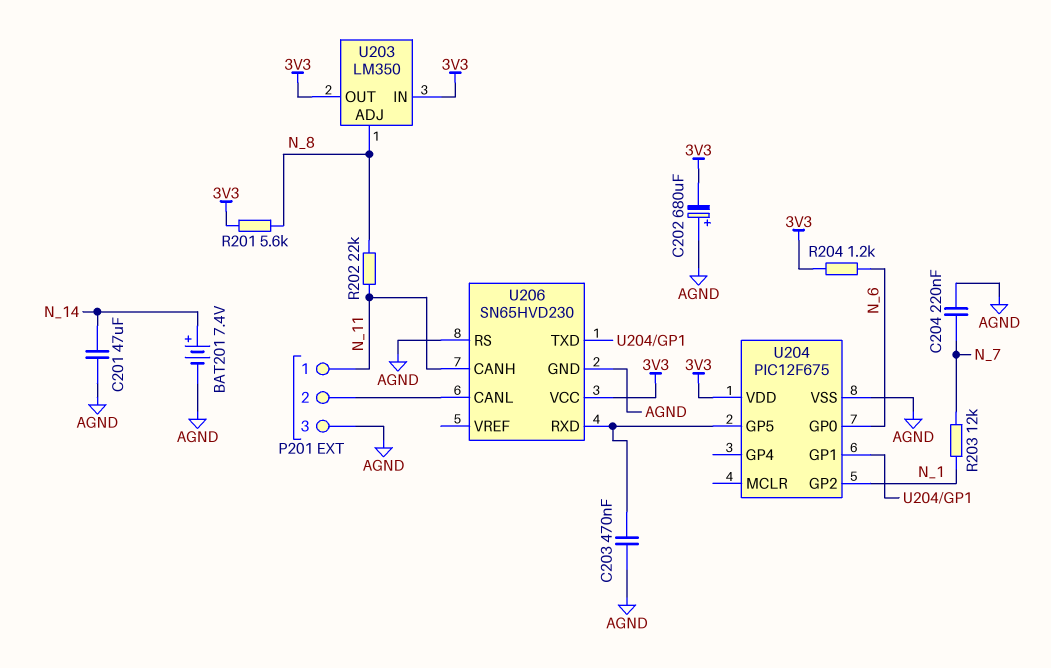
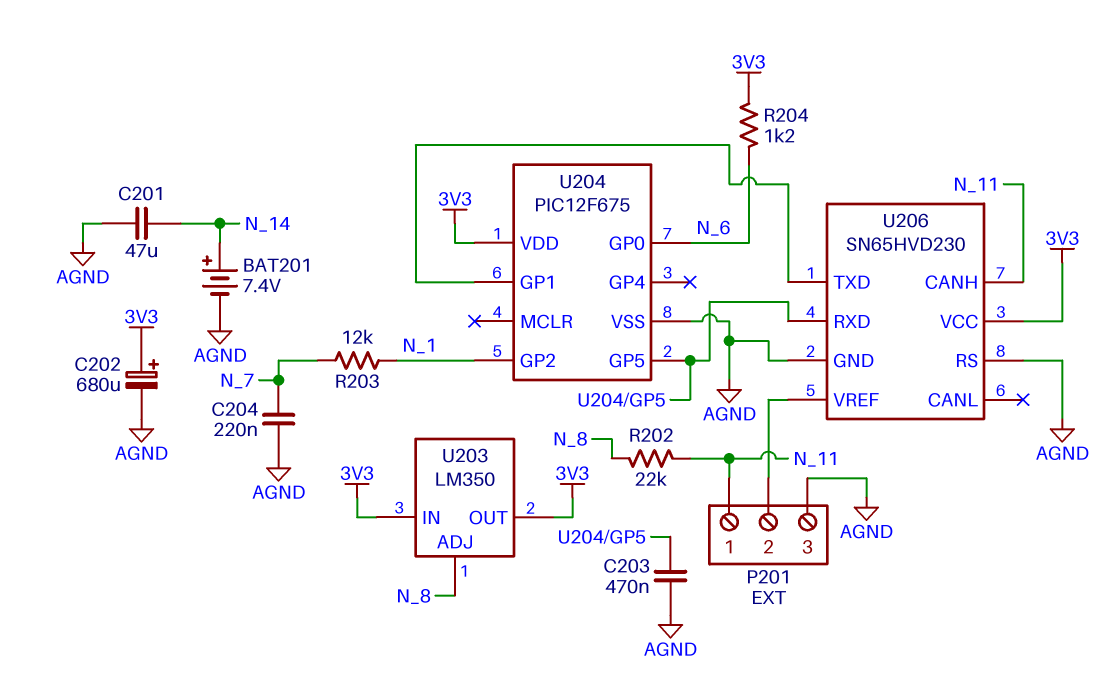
C202: 680uF (plus AGND, minus 3V3) -> 680uF (plus 3V3, minus AGND)
R201: 5.6k (3V3, N_8) -> none
U206 pin CANL: P201/2 -> none
U206 pin VREF: none -> P201/2

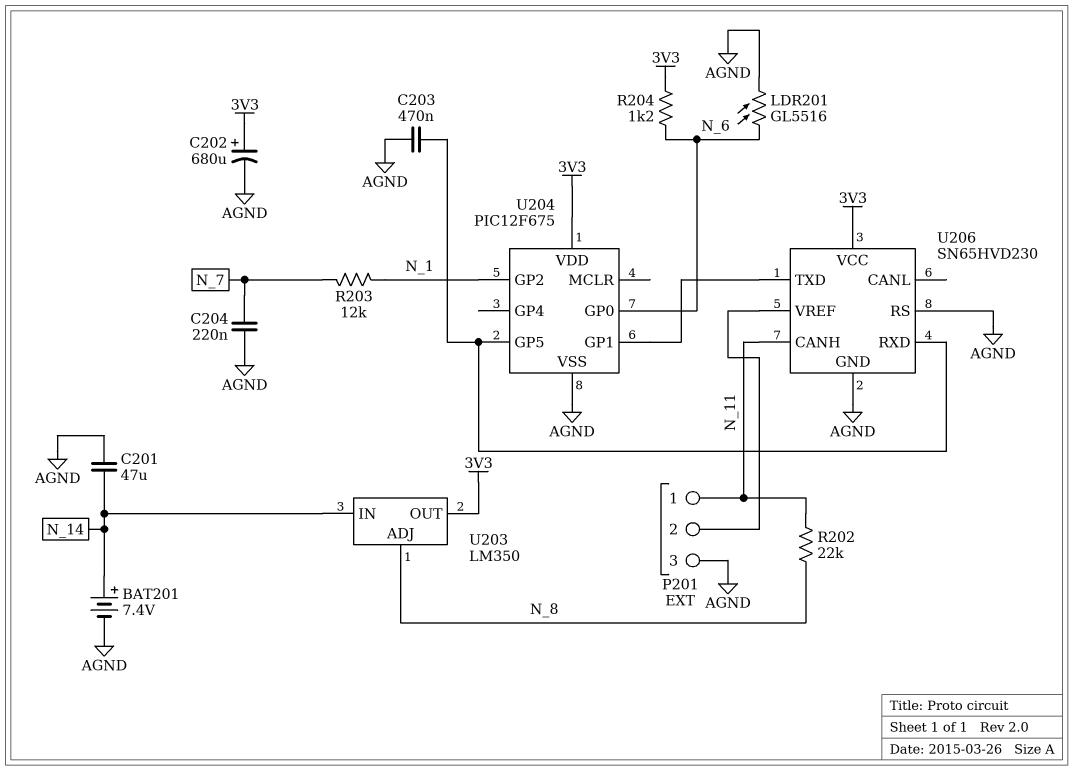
LDR201: none -> GL5516 (AGND, N_6)
U203 pin IN: 3V3 -> N_14

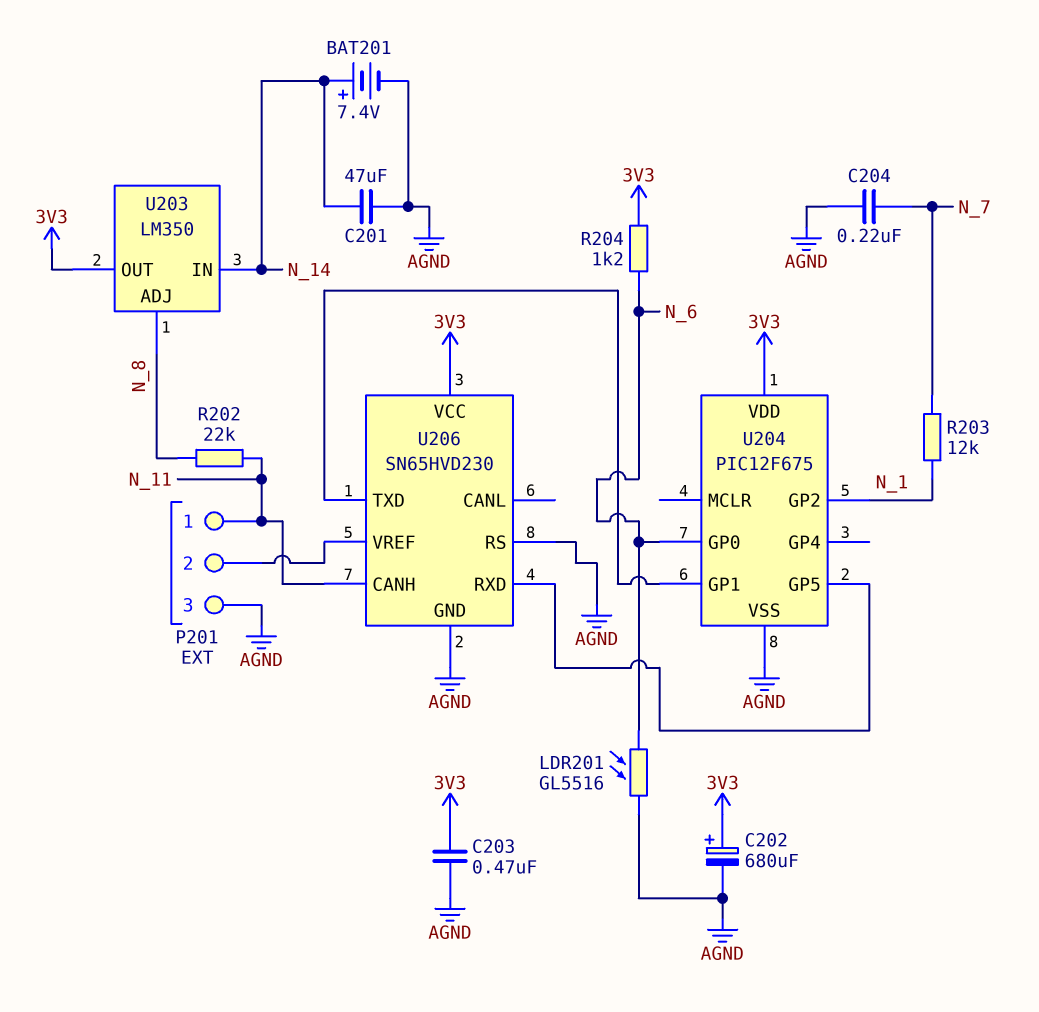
C203: 470nF (AGND, U204/GP5) -> 470nF (3V3, AGND)

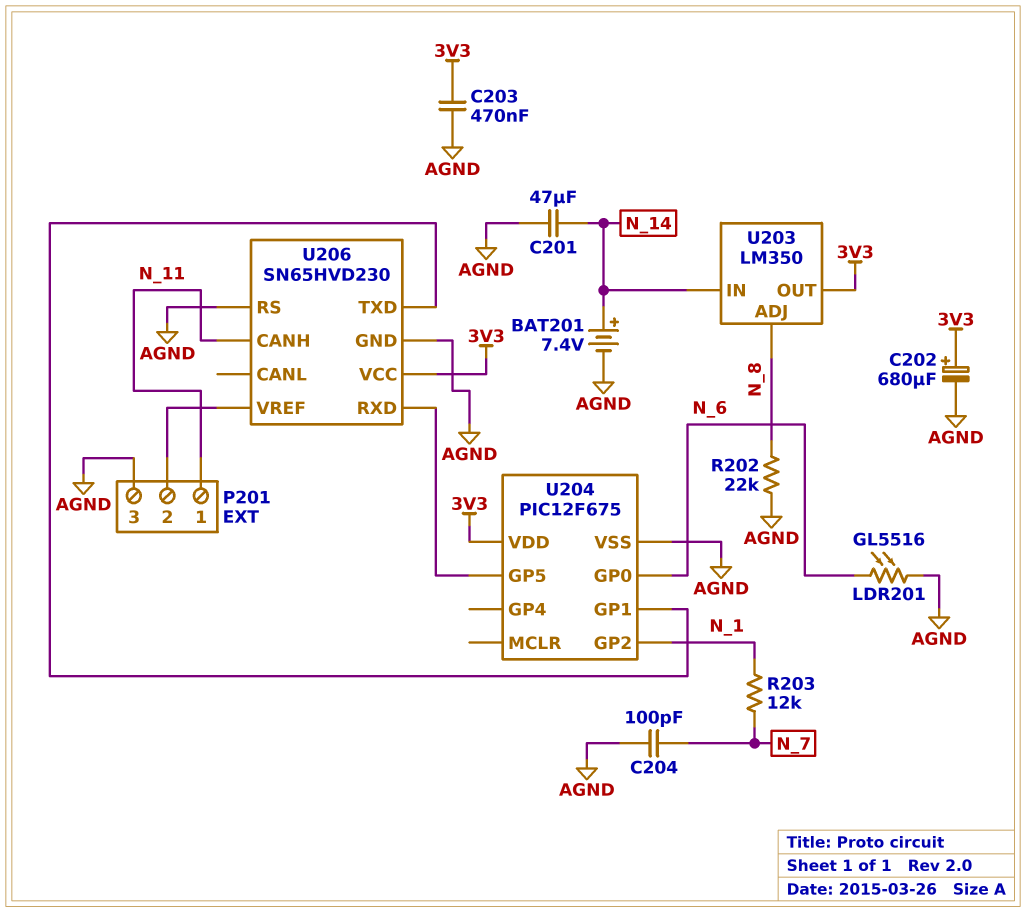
C204: 220nF (AGND, N_7) -> 100pF (AGND, N_7)
R202: 22k (N_8, N_11) -> 22k (AGND, N_8)
R204: 1.2k (3V3, N_6) -> none

